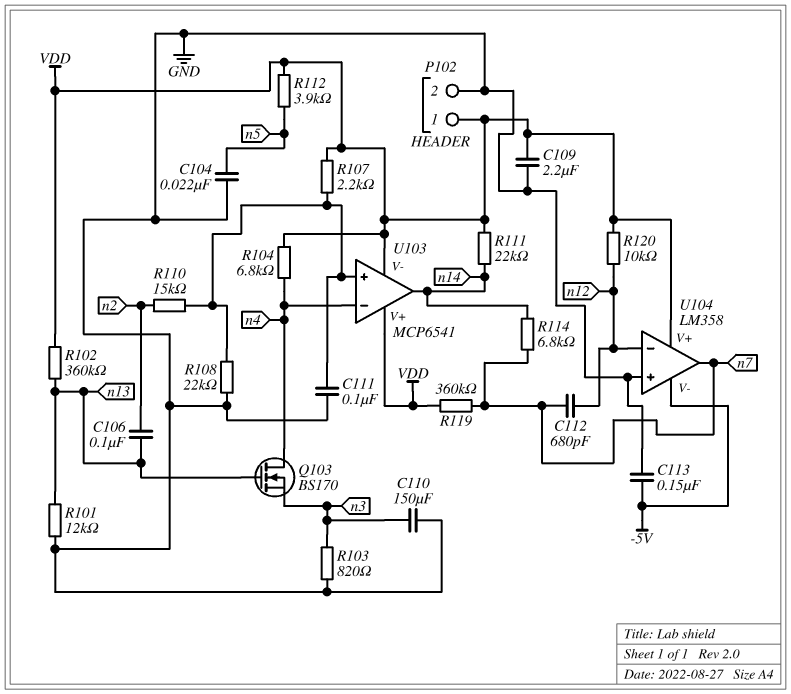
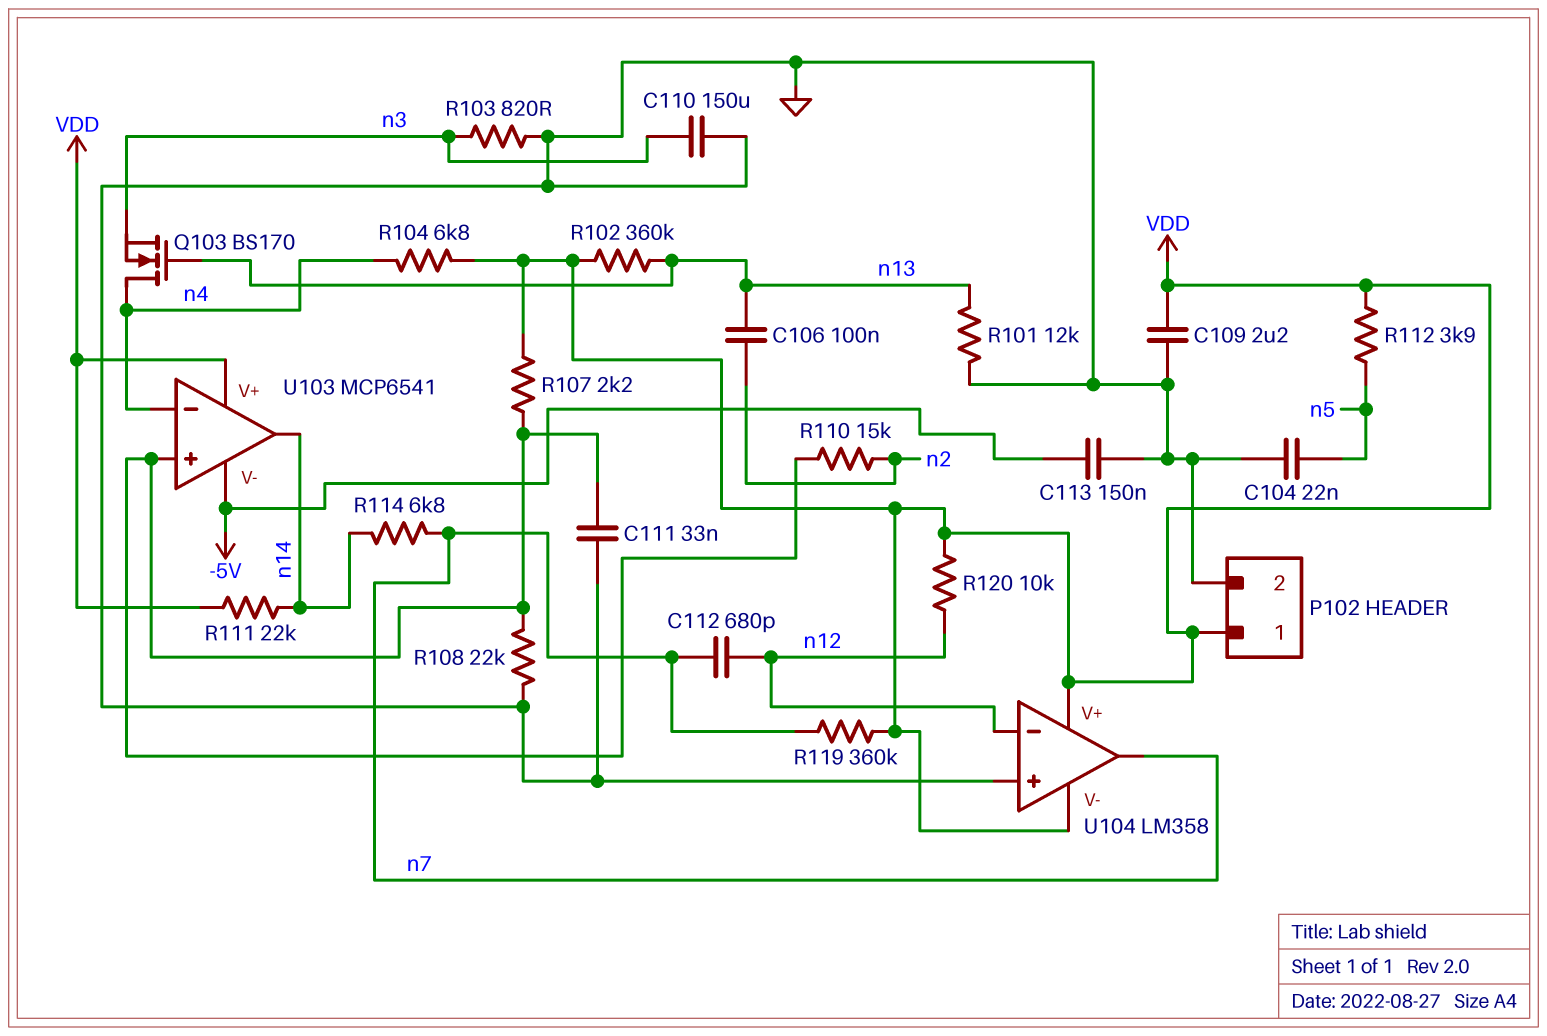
C111: 100nF (GND, U103/in+) -> 33nF (GND, U103/in+)
U103 pin V-: VDD -> -5V
U104 pin V-: -5V -> VDD

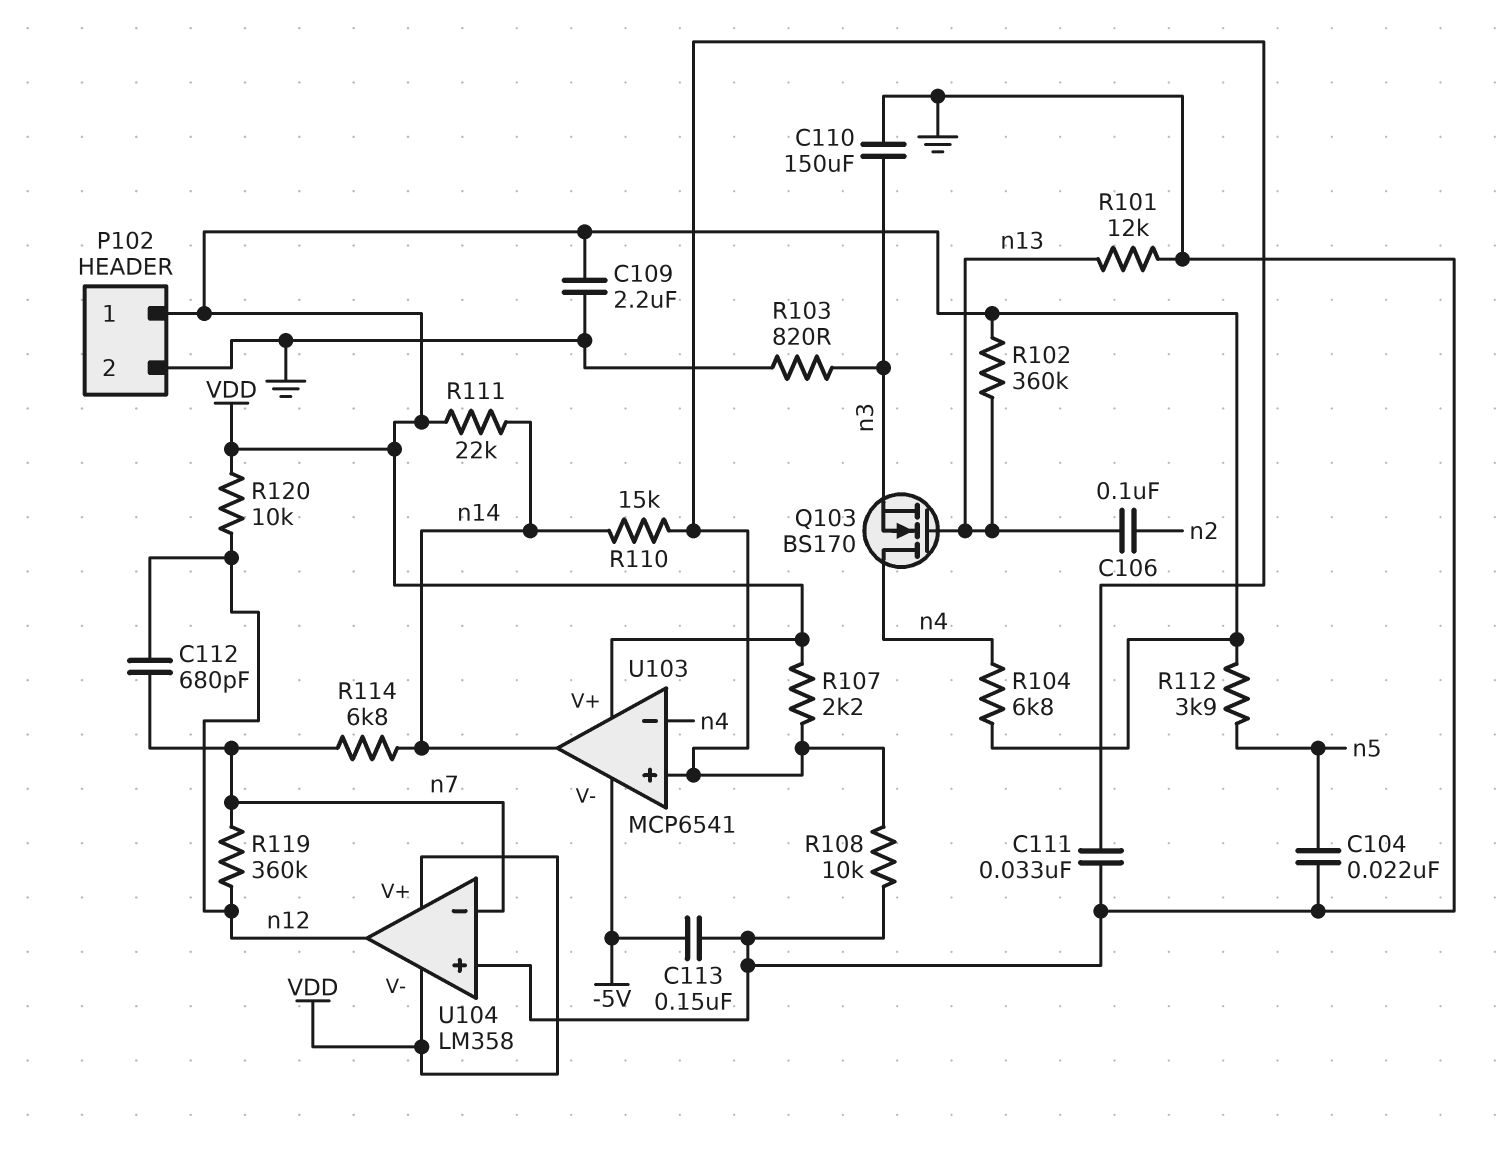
R108: 22k (GND, U103/in+) -> 10k (GND, U103/in+)
R110: 15k (U103/in+, n2) -> 15k (U103/in+, n14)
R119: 360k (VDD, n7) -> 360k (n7, n12)
U104 pin in-: n12 -> n7
U104 pin out: n7 -> n12

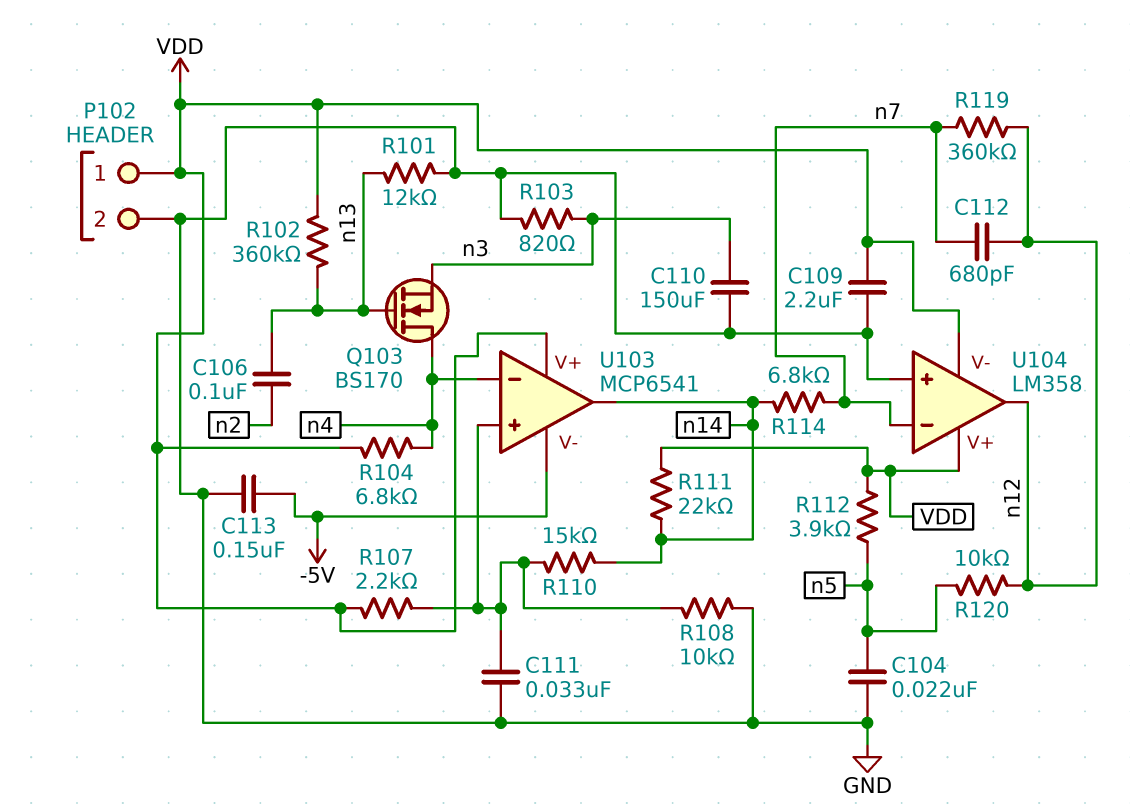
R120: 10k (VDD, n12) -> 10k (n5, n12)

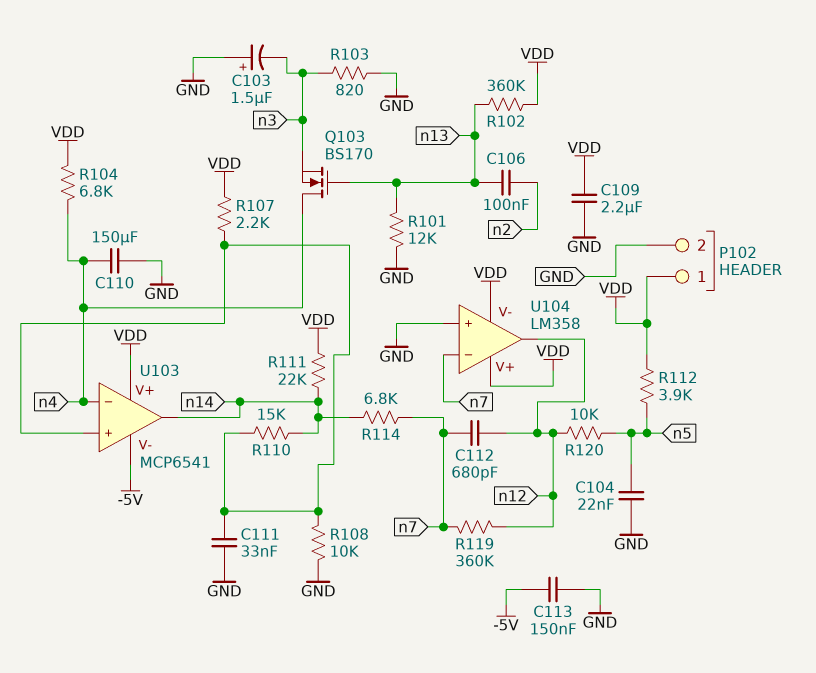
C103: none -> 1.5uF (plus GND, minus n3)
C110: 150uF (GND, n3) -> 150uF (GND, n4)

